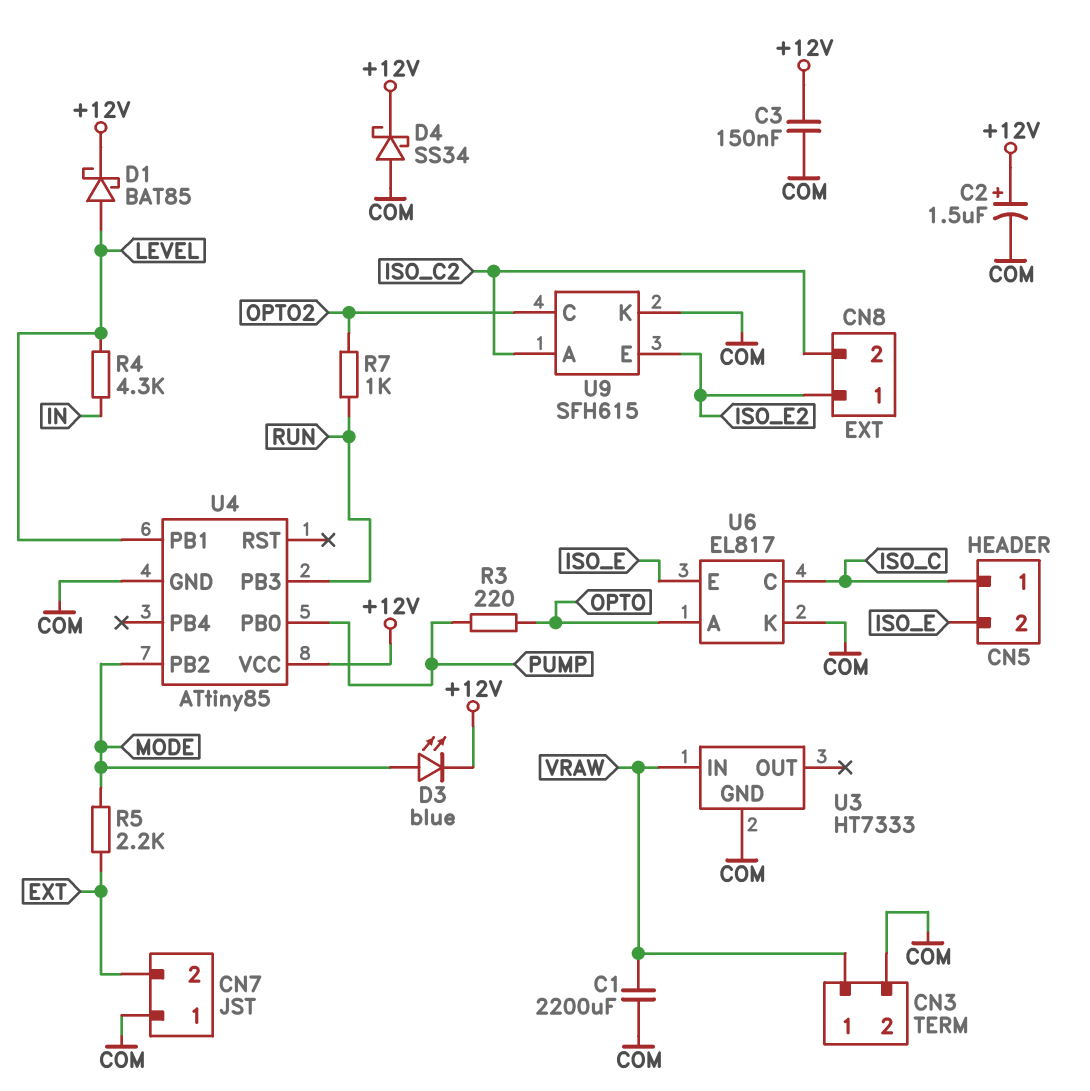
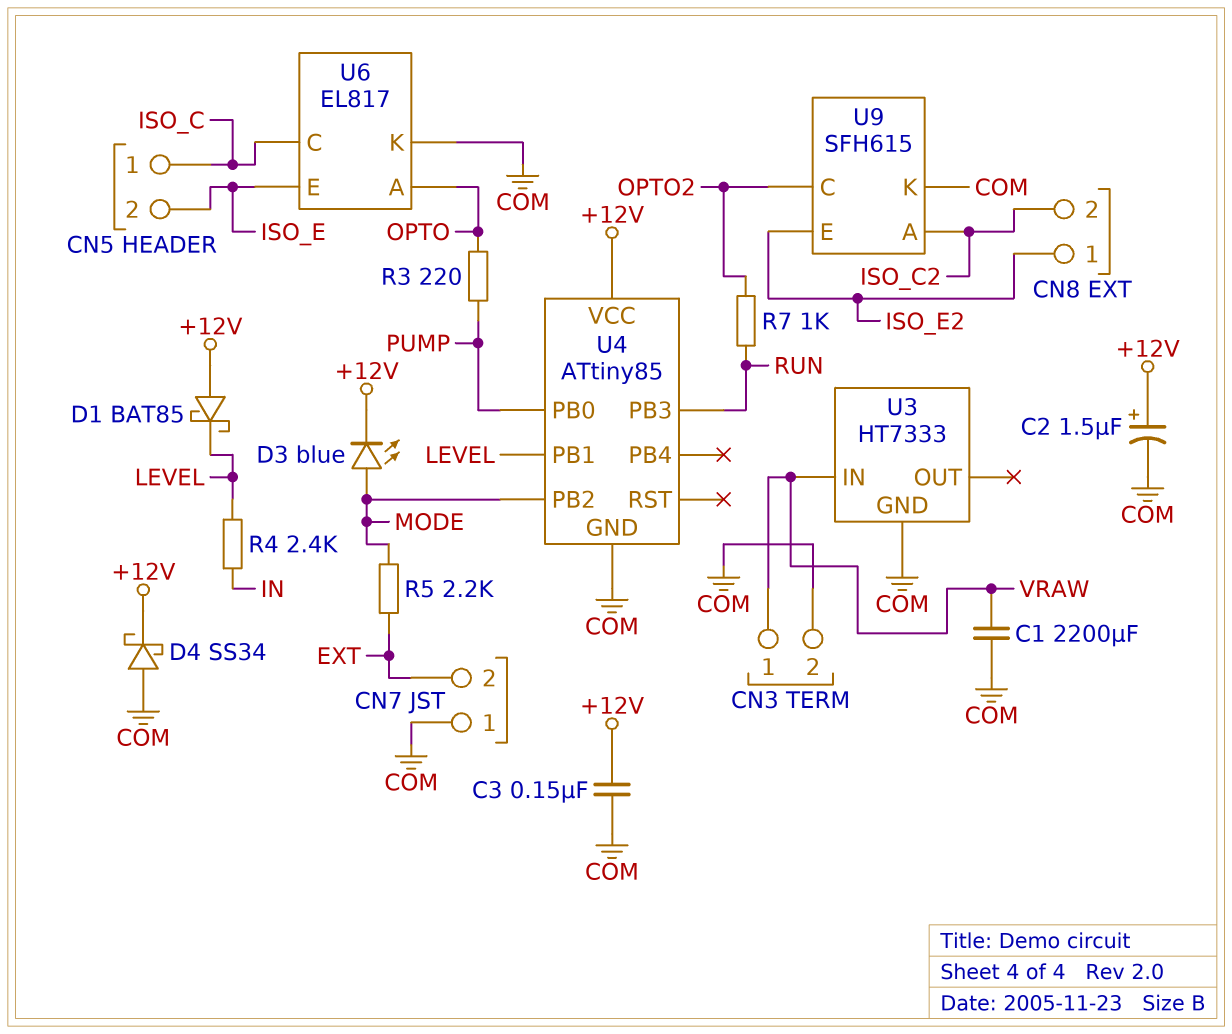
D1: schottky BAT85 (A LEVEL, K +12V) -> schottky BAT85 (A +12V, K LEVEL)
R4: 4.3k (IN, LEVEL) -> 2.4k (IN, LEVEL)

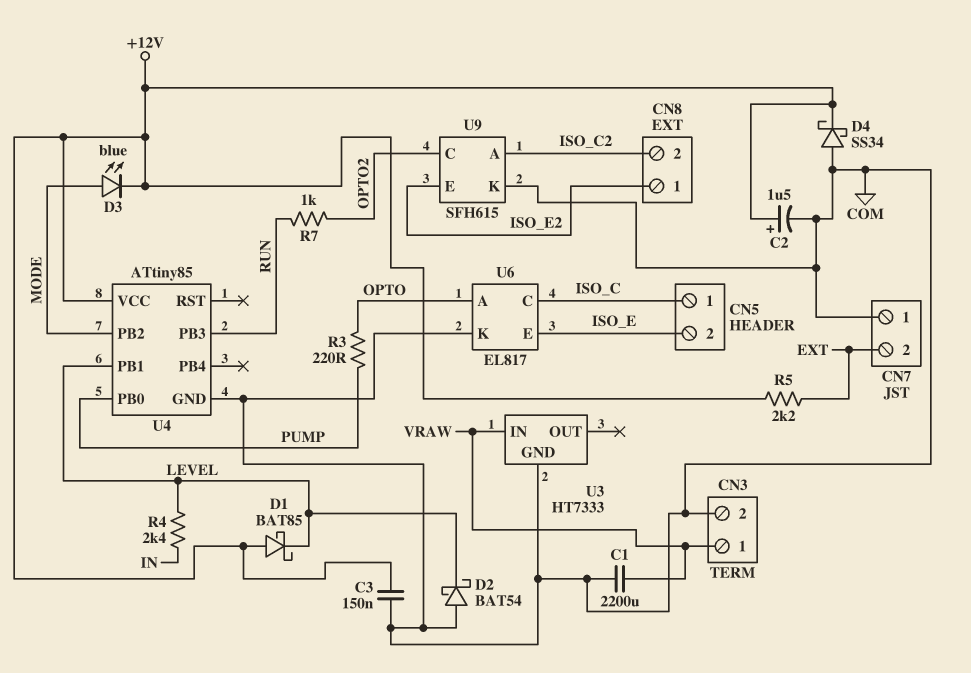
D2: none -> schottky BAT54 (A COM, K LEVEL)
R5: 2.2k (EXT, MODE) -> 2.2k (+12V, EXT)

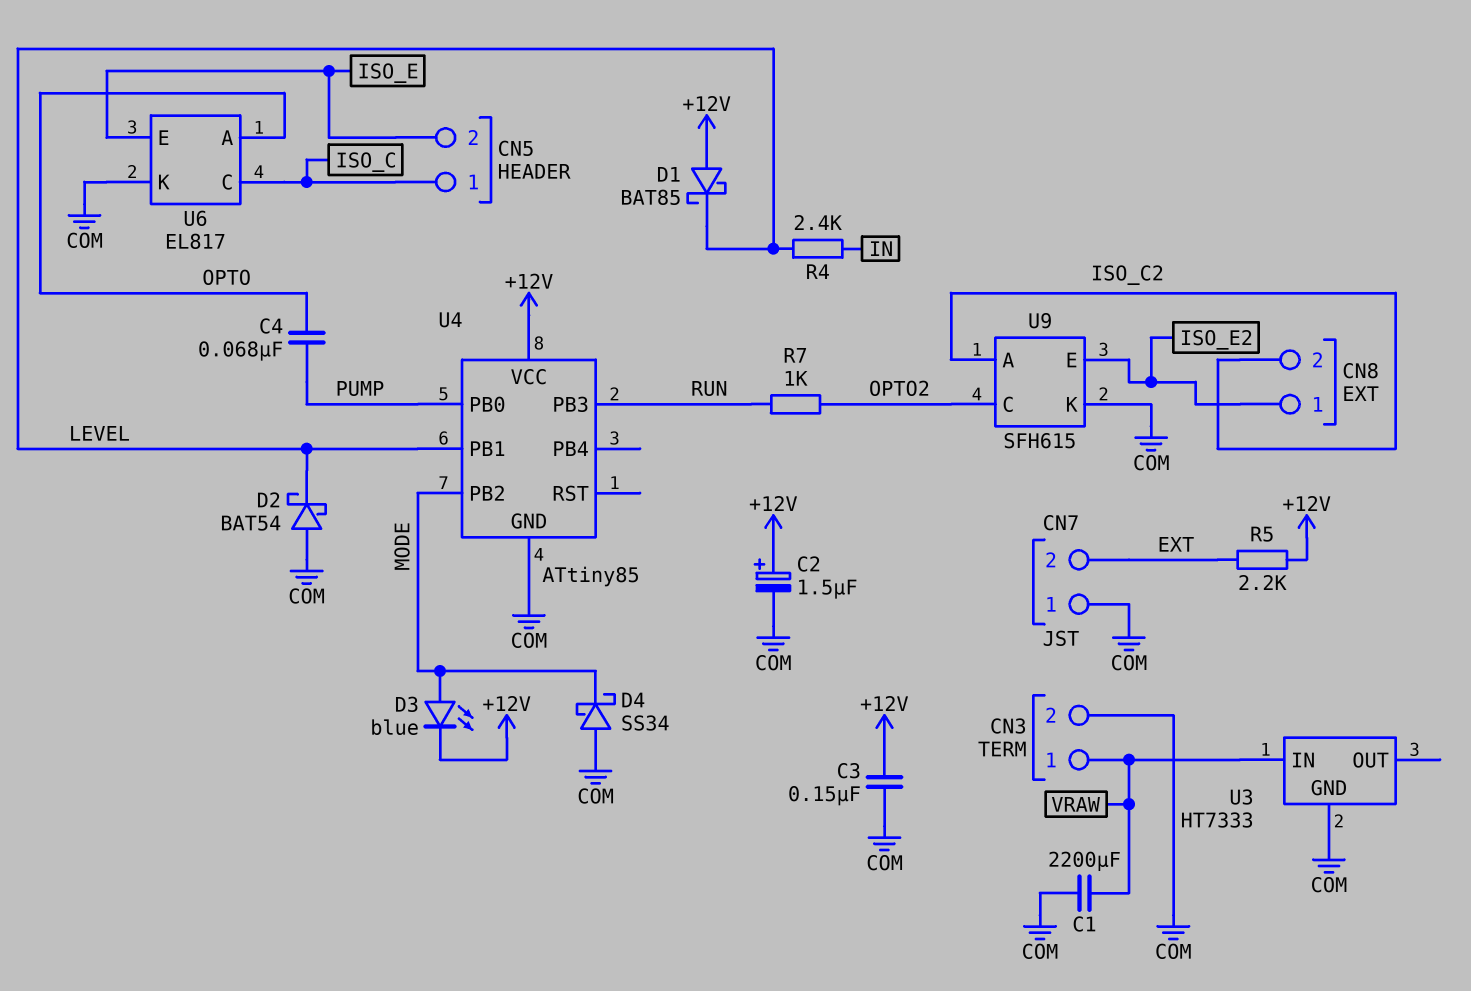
C4: none -> 68nF (OPTO, PUMP)
D4: schottky SS34 (A COM, K +12V) -> schottky SS34 (A COM, K MODE)
R3: 220 (OPTO, PUMP) -> none

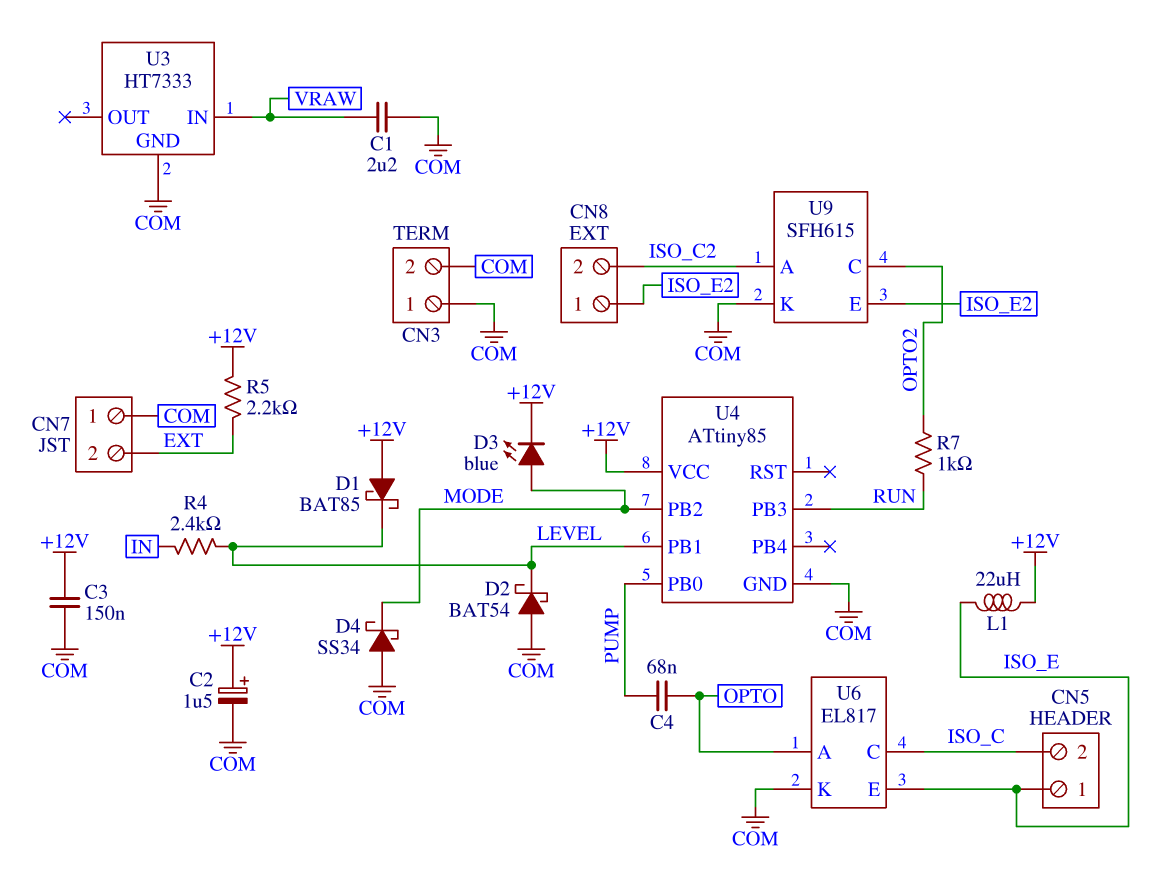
C1: 2200uF (COM, VRAW) -> 2.2uF (COM, VRAW)
CN3 pin 1: VRAW -> COM
CN5 pin 1: ISO_C -> ISO_E
CN5 pin 2: ISO_E -> ISO_C
L1: none -> 22uH (+12V, ISO_E)

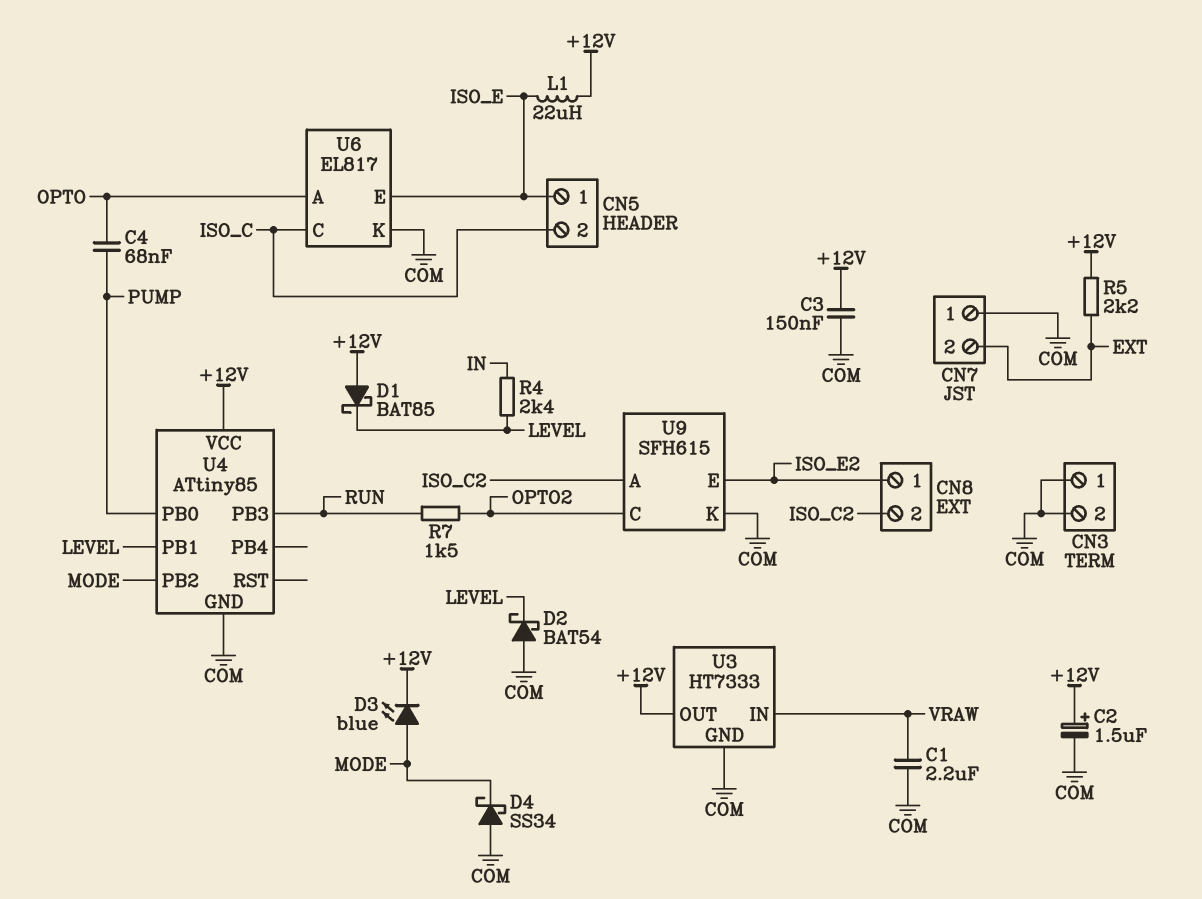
R7: 1k (OPTO2, RUN) -> 1.5k (OPTO2, RUN)
U3 pin OUT: none -> +12V

